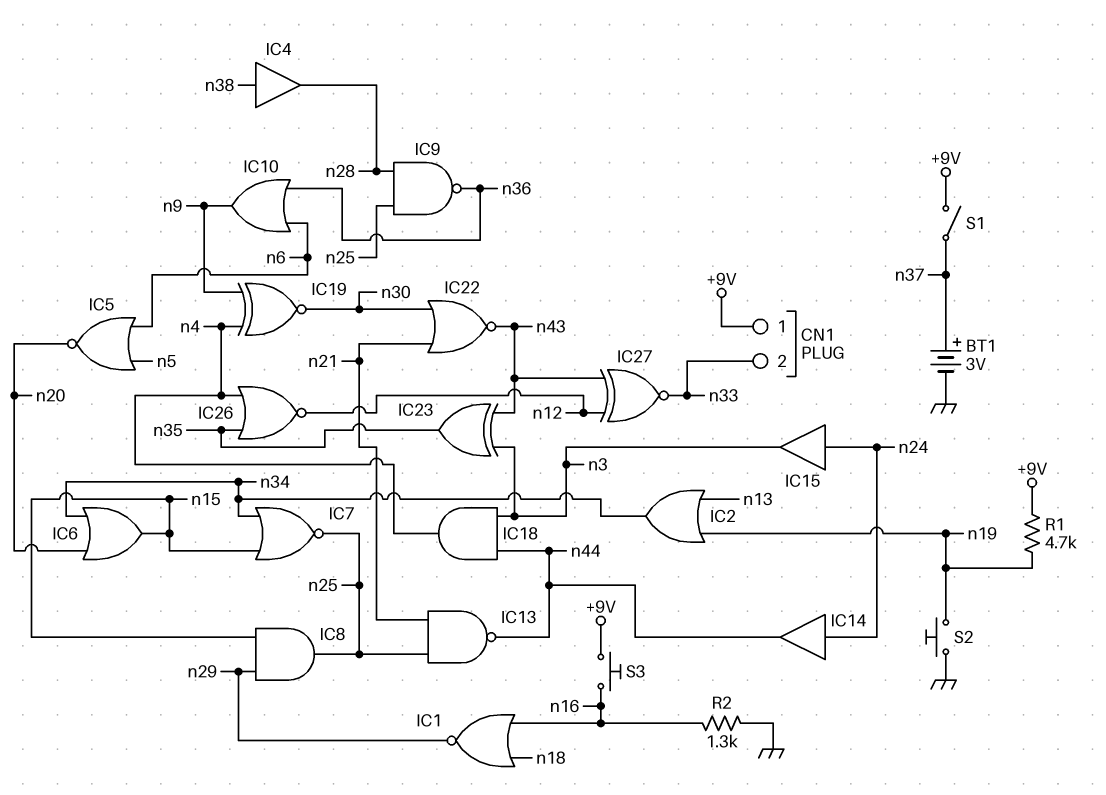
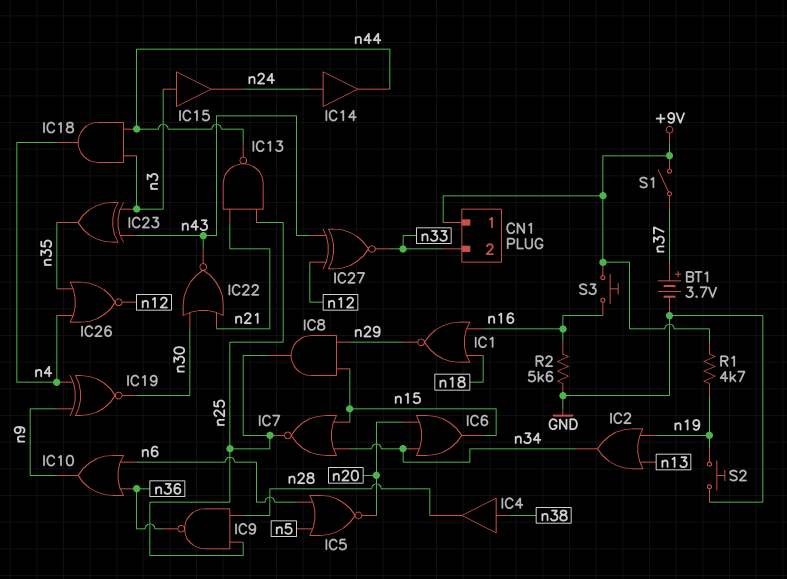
BT1: 3V (plus n37, minus GND) -> 3.7V (plus n37, minus GND)
IC15: buffer (in n24, out n3) -> buffer (in n3, out n24)
R2: 1.3k (GND, n16) -> 5.6k (GND, n16)

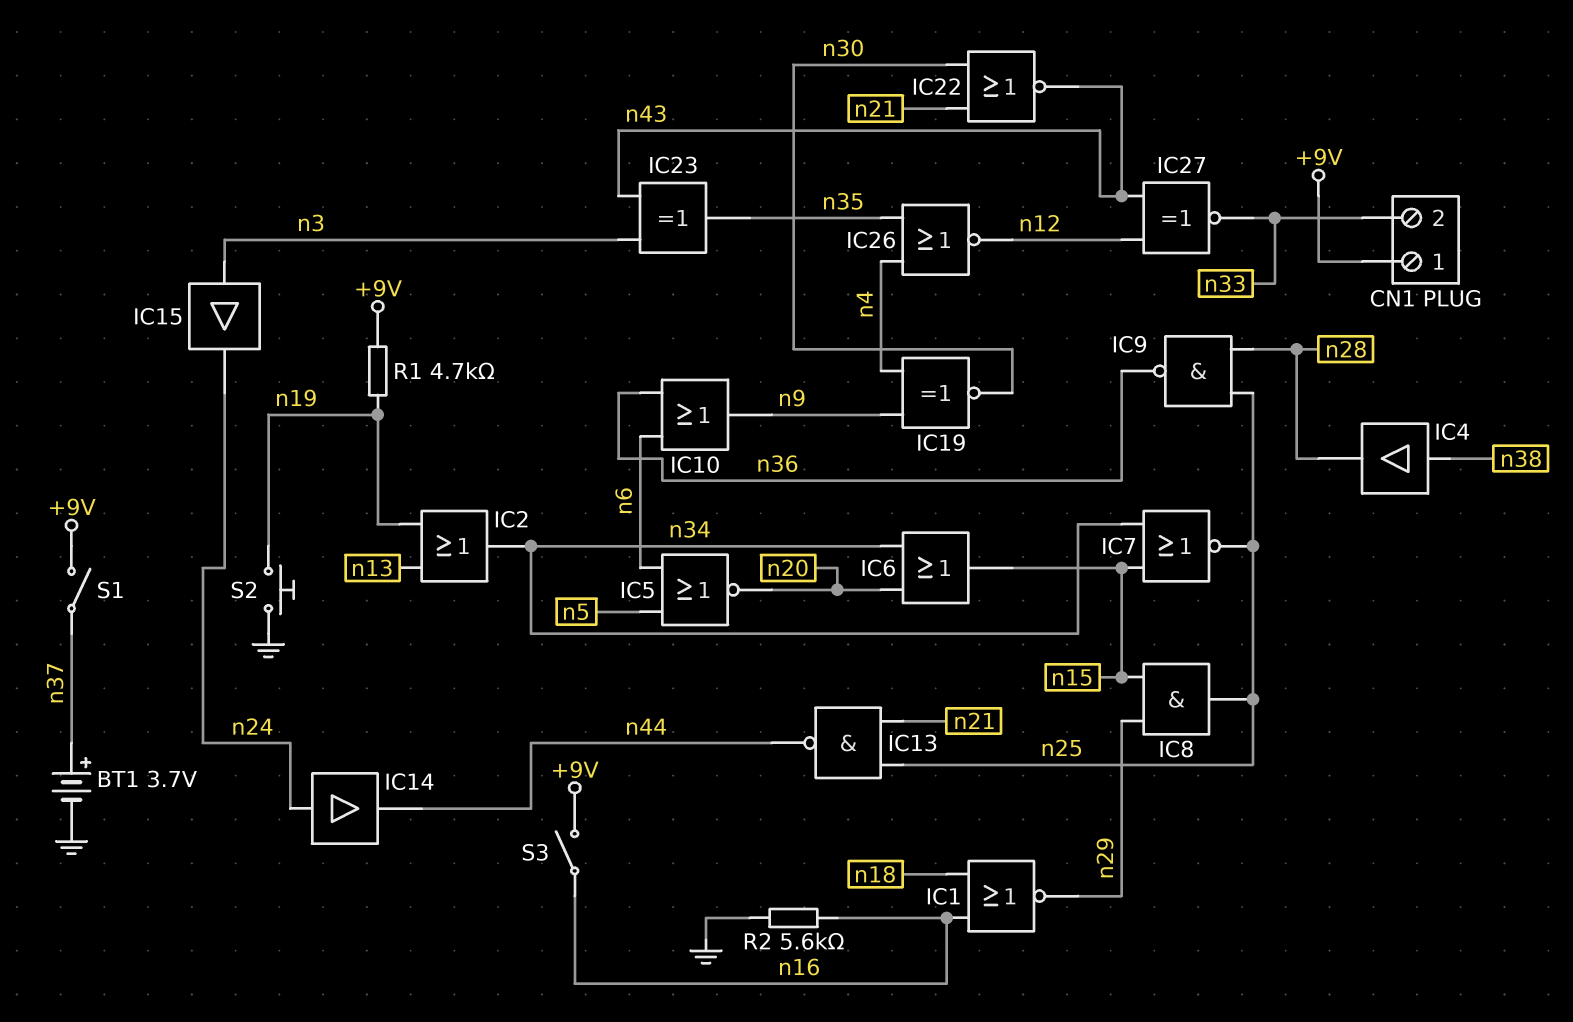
IC18: AND (in n3, in n44, out n4) -> none
S3: button (+9V, n16) -> switch (+9V, n16)

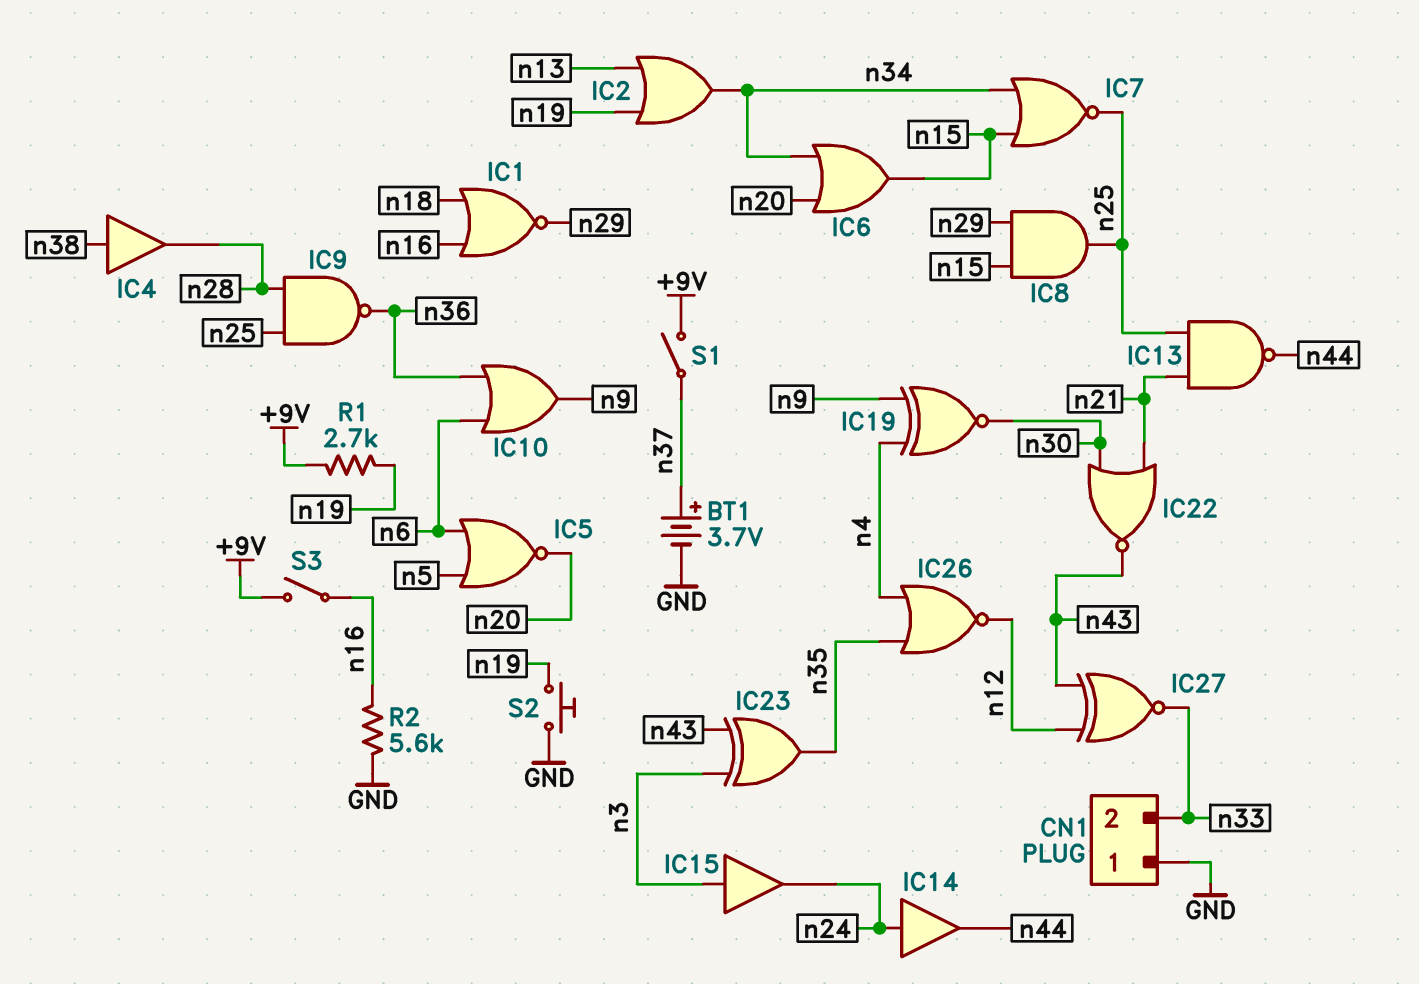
CN1 pin 1: +9V -> GND
R1: 4.7k (+9V, n19) -> 2.7k (+9V, n19)

